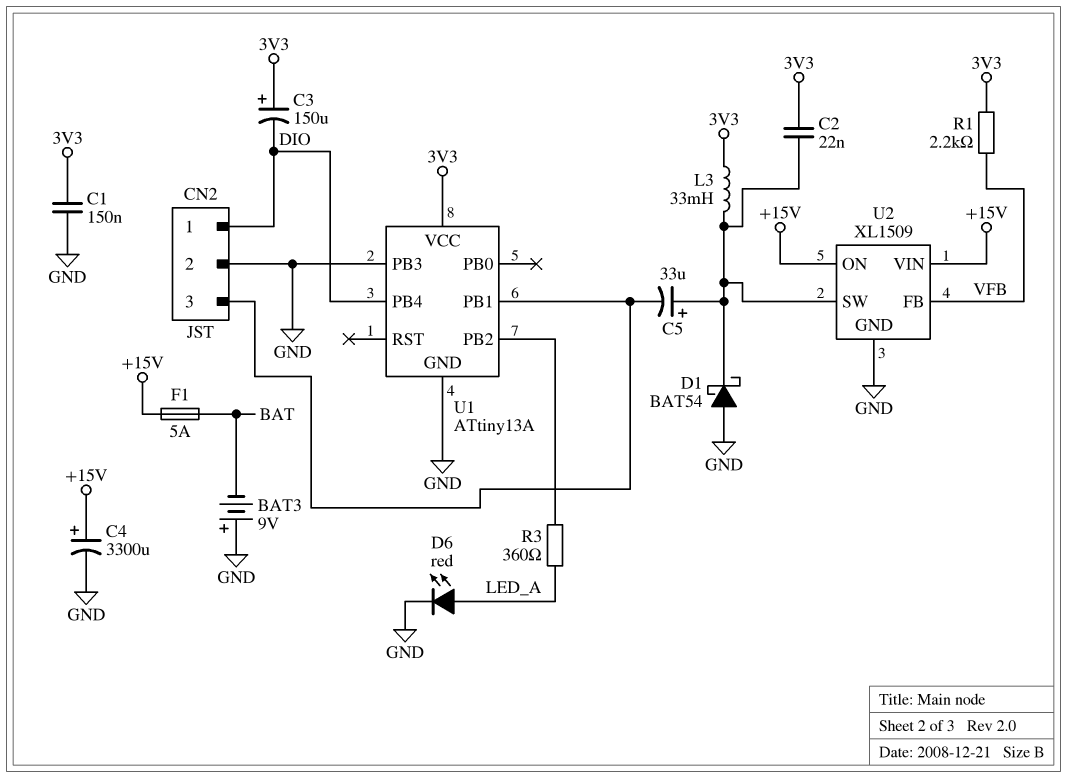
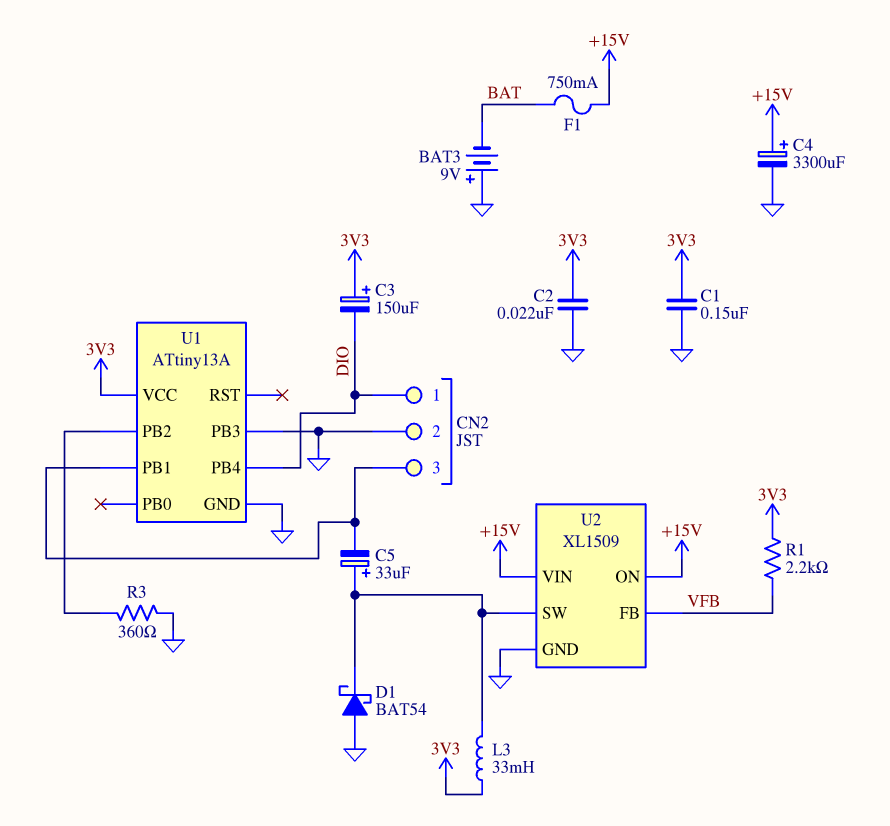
C2: 22nF (3V3, U2/SW) -> 22nF (3V3, GND)
D6: LED red (A LED_A, K GND) -> none
F1: 5A (+15V, BAT) -> 750mA (+15V, BAT)
R3: 360 (LED_A, U1/PB2) -> 360 (GND, U1/PB2)

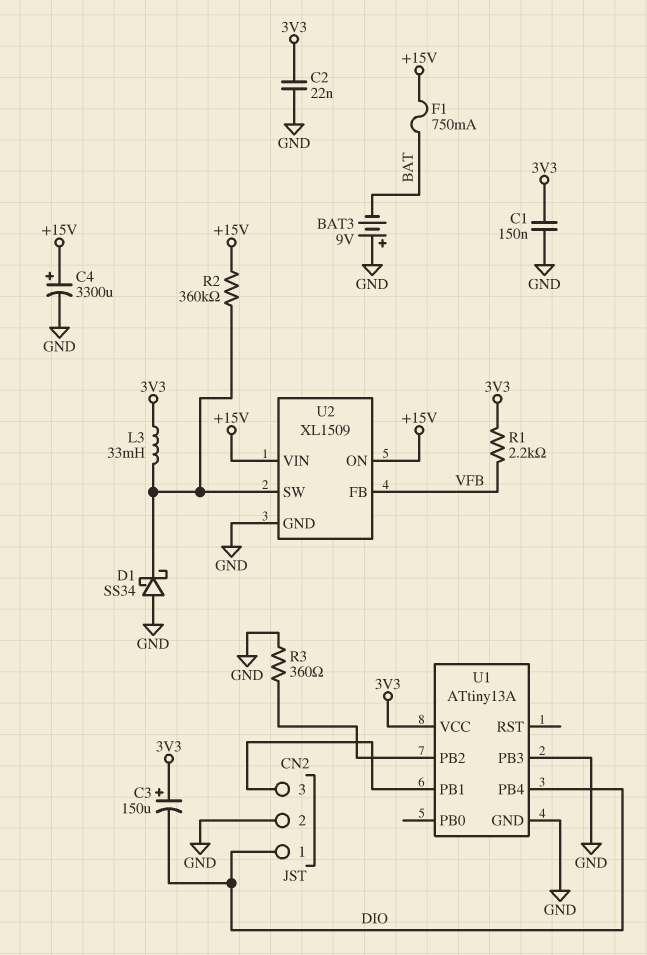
C5: 33uF (plus U2/SW, minus CN2/3) -> none
D1: schottky BAT54 (A GND, K U2/SW) -> schottky SS34 (A GND, K U2/SW)
R2: none -> 360k (+15V, U2/SW)

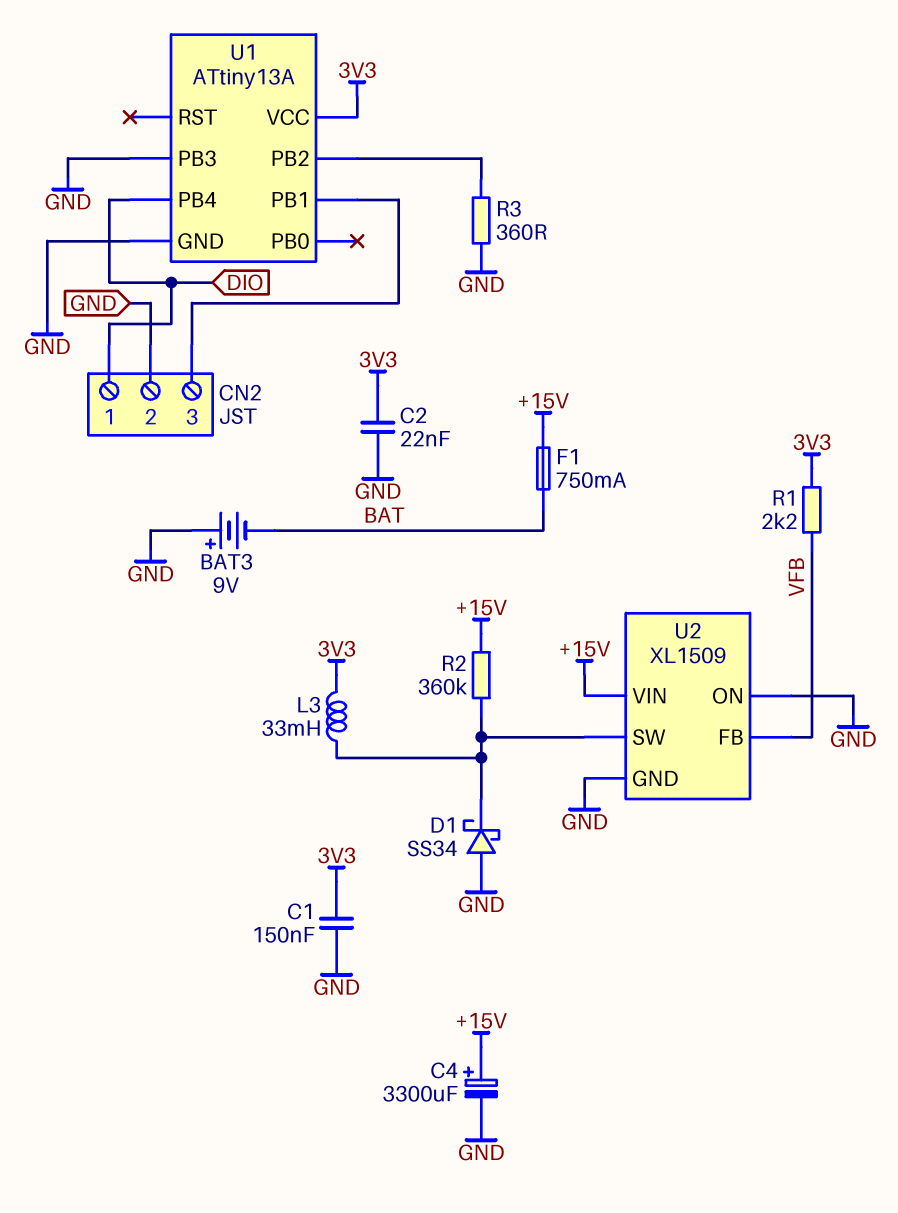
C3: 150uF (plus 3V3, minus DIO) -> none
U2 pin ON: +15V -> GND

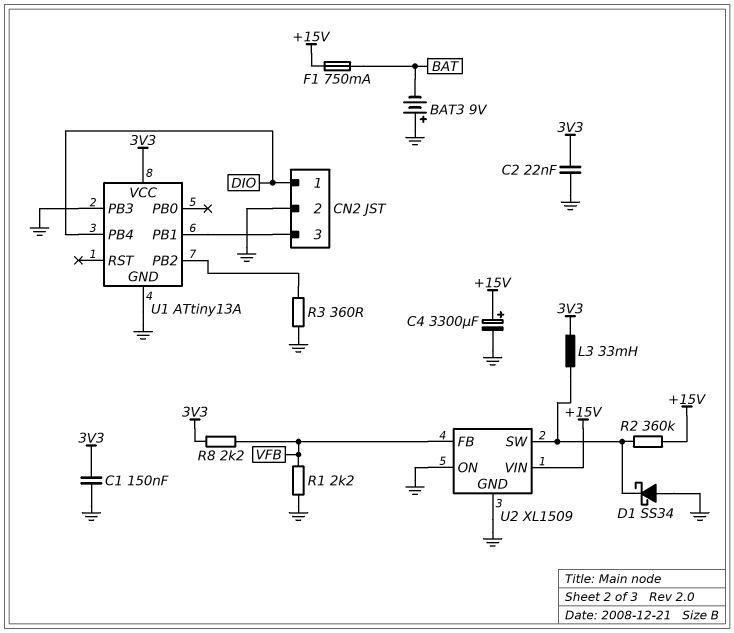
R1: 2.2k (3V3, VFB) -> 2.2k (GND, VFB)
R8: none -> 2.2k (3V3, VFB)

